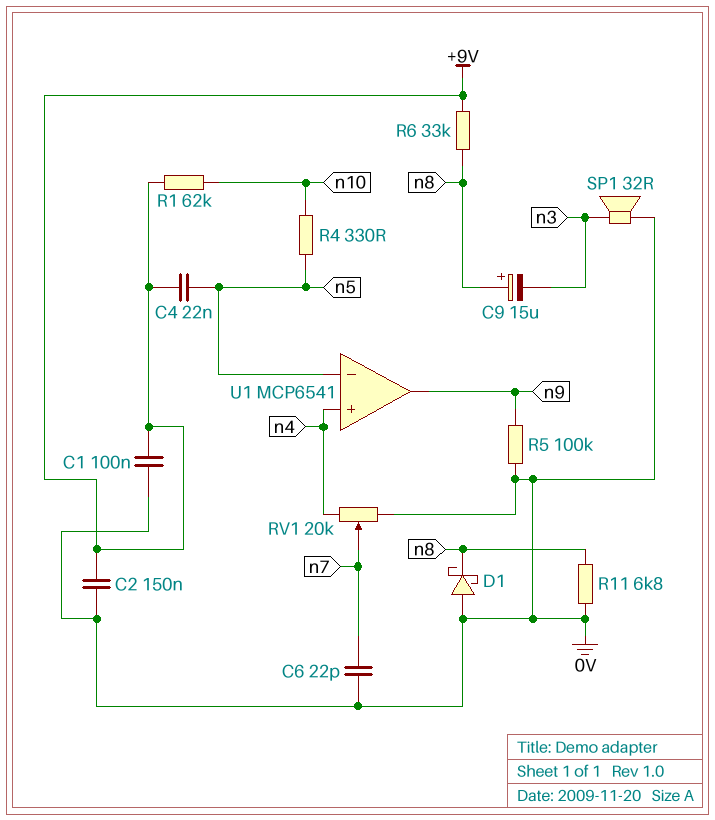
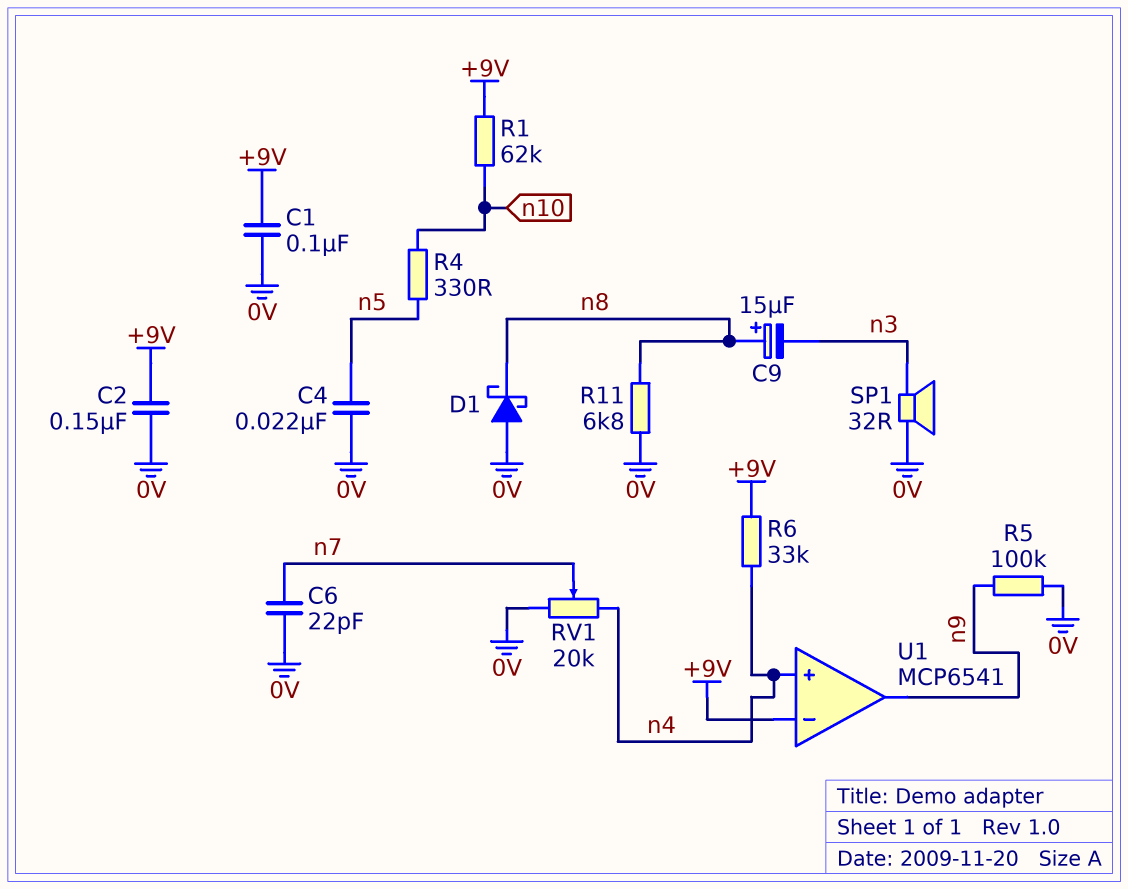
C4: 22nF (+9V, n5) -> 22nF (0V, n5)
R6: 33k (+9V, n8) -> 33k (+9V, n4)
U1 pin in-: n5 -> +9V

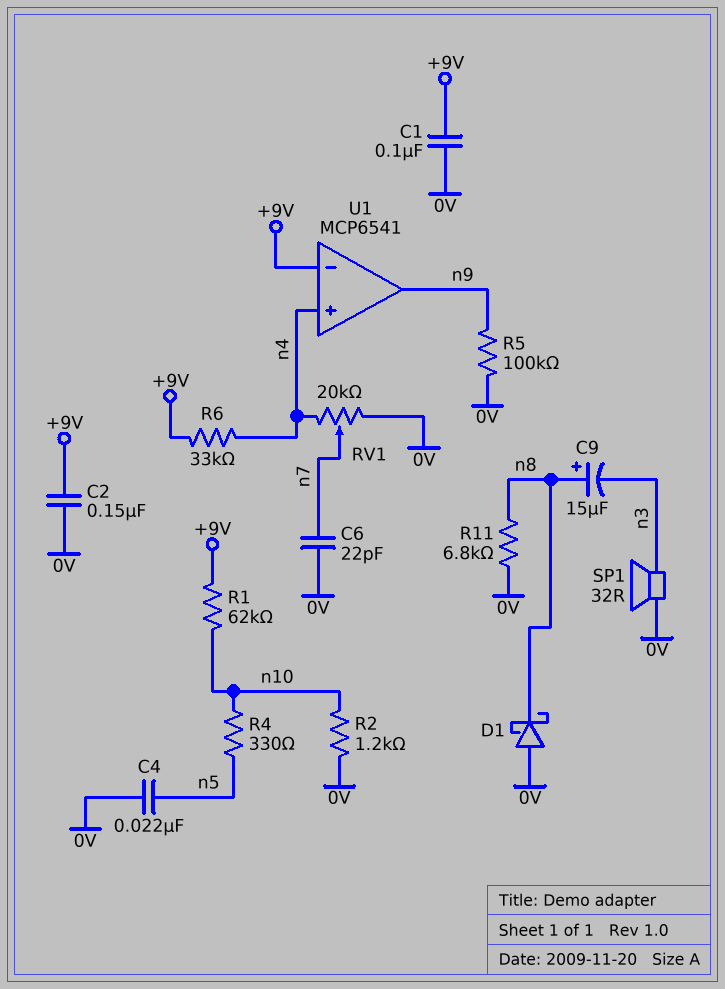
R2: none -> 1.2k (0V, n10)

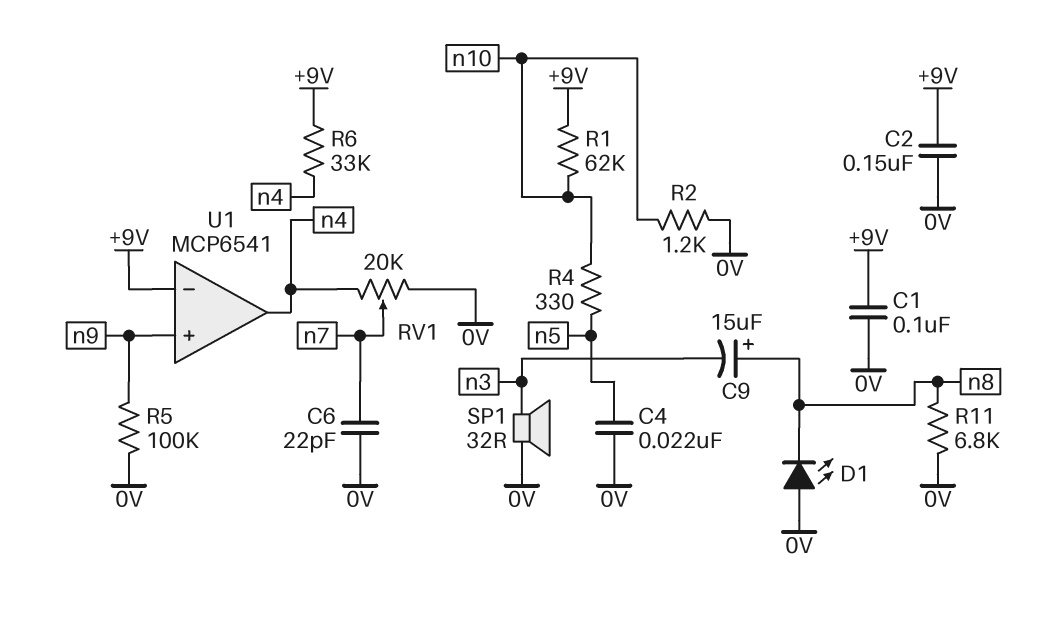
D1: schottky (A 0V, K n8) -> LED (A 0V, K n8)
U1 pin in+: n4 -> n9
U1 pin out: n9 -> n4

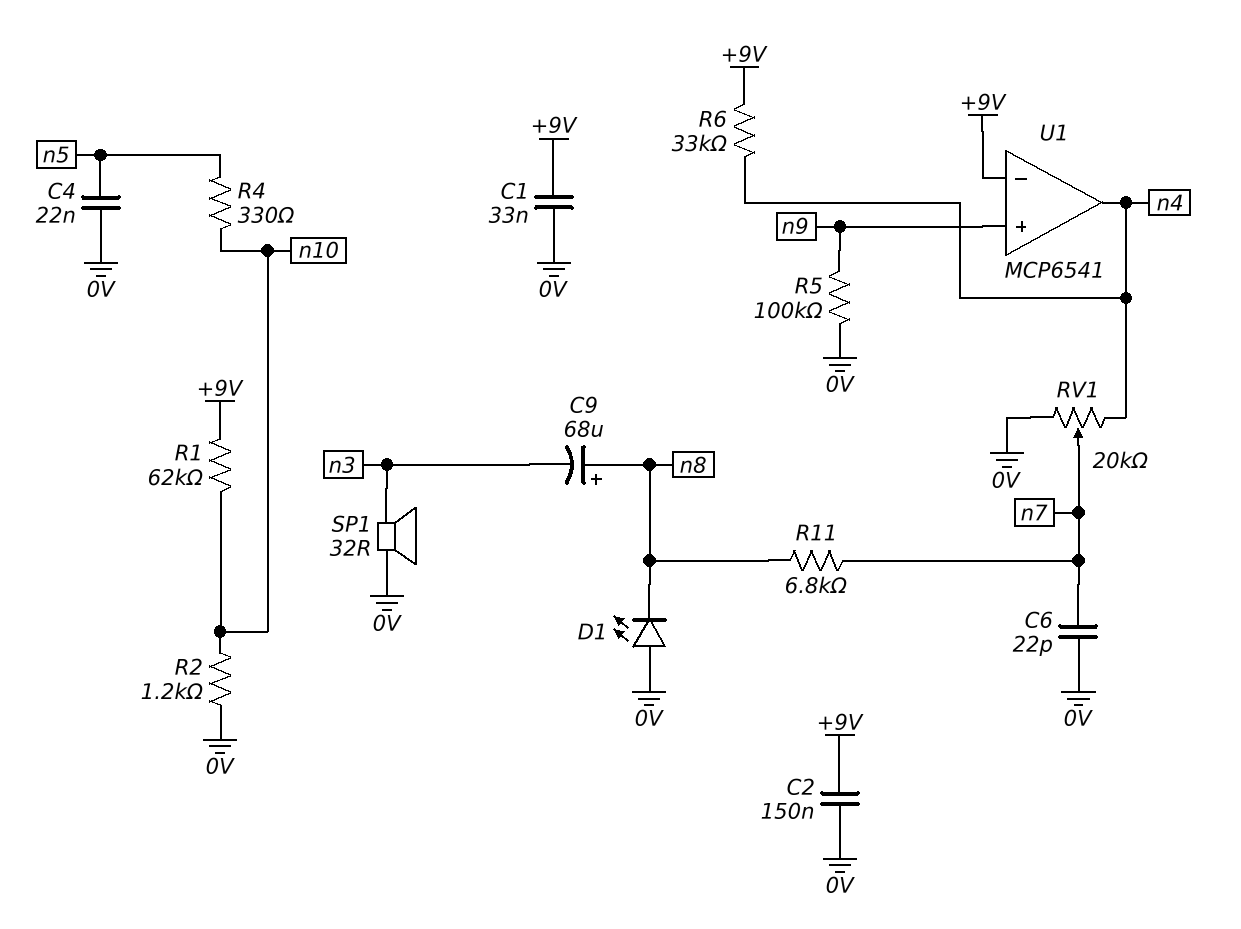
C1: 100nF (+9V, 0V) -> 33nF (+9V, 0V)
C9: 15uF (plus n8, minus n3) -> 68uF (plus n8, minus n3)
R11: 6.8k (0V, n8) -> 6.8k (n7, n8)

